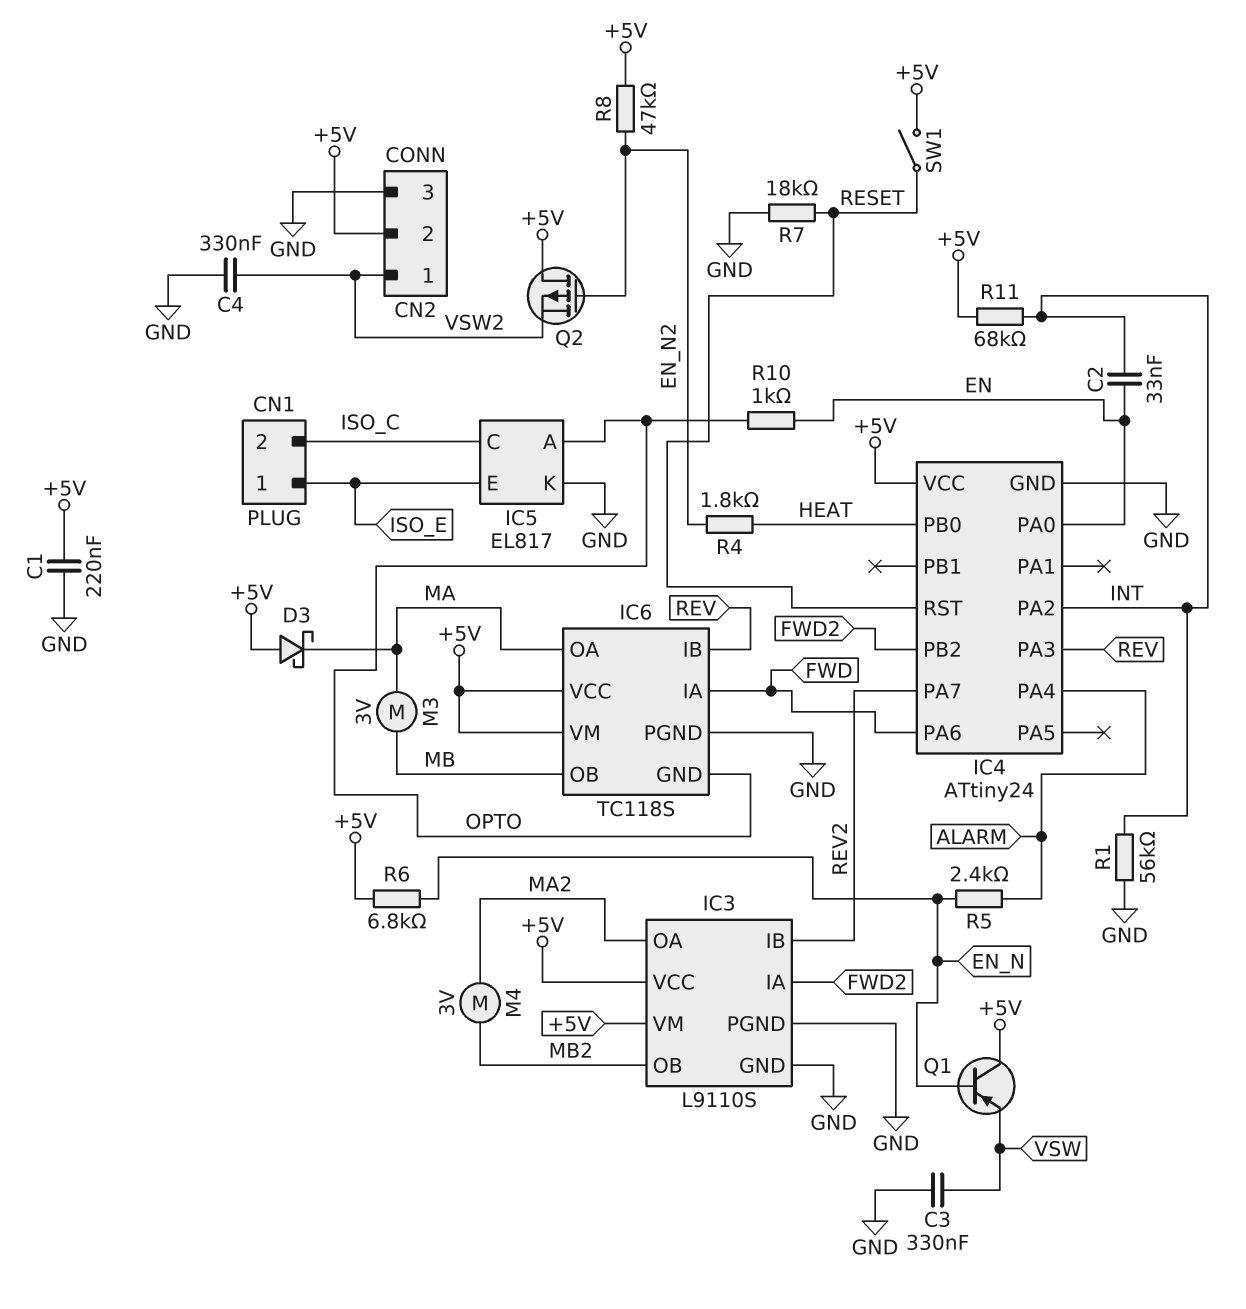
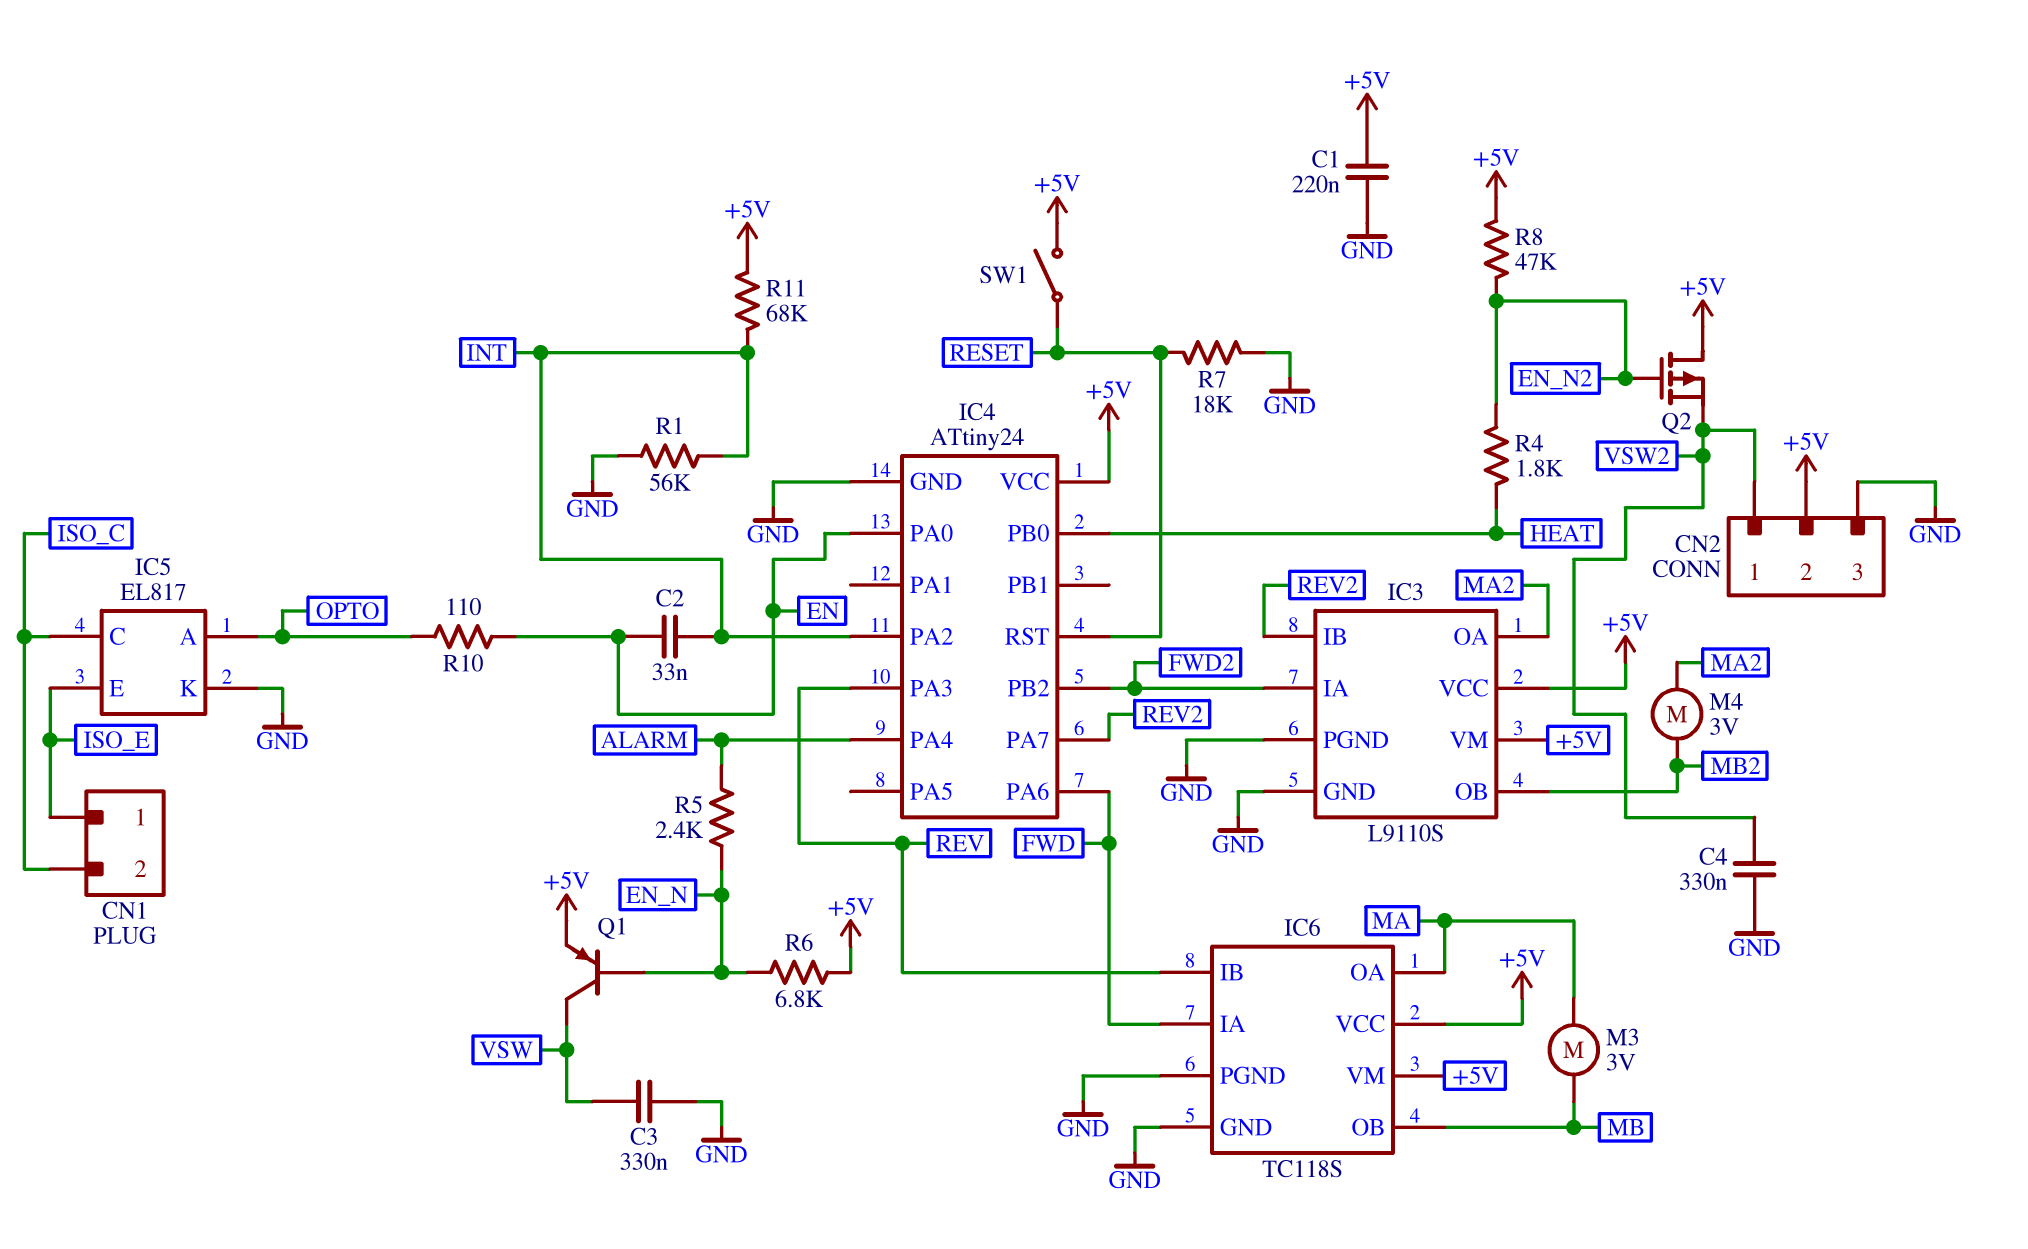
D3: schottky (A +5V, K MA) -> none
IC6 pin GND: OPTO -> GND
Q1: PNP (B EN_N, C +5V, E VSW) -> PNP (B EN_N, C VSW, E +5V)
R10: 1k (EN, OPTO) -> 110 (EN, OPTO)

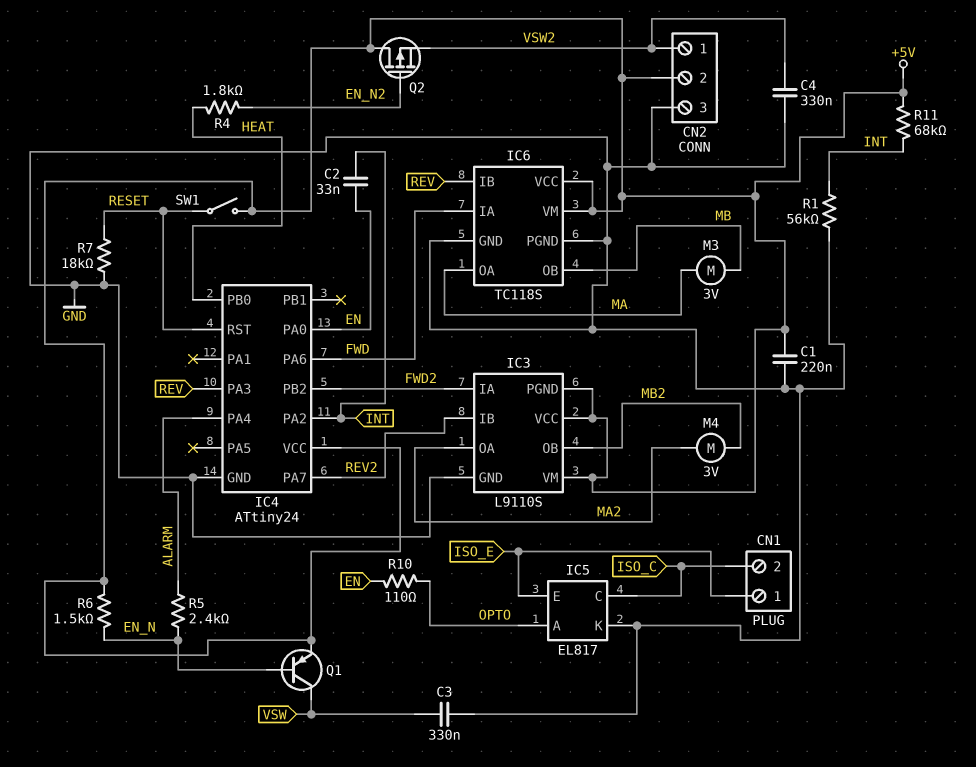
IC3 pin PGND: GND -> +5V
R6: 6.8k (+5V, EN_N) -> 1.5k (+5V, EN_N)
R8: 47k (+5V, EN_N2) -> none

